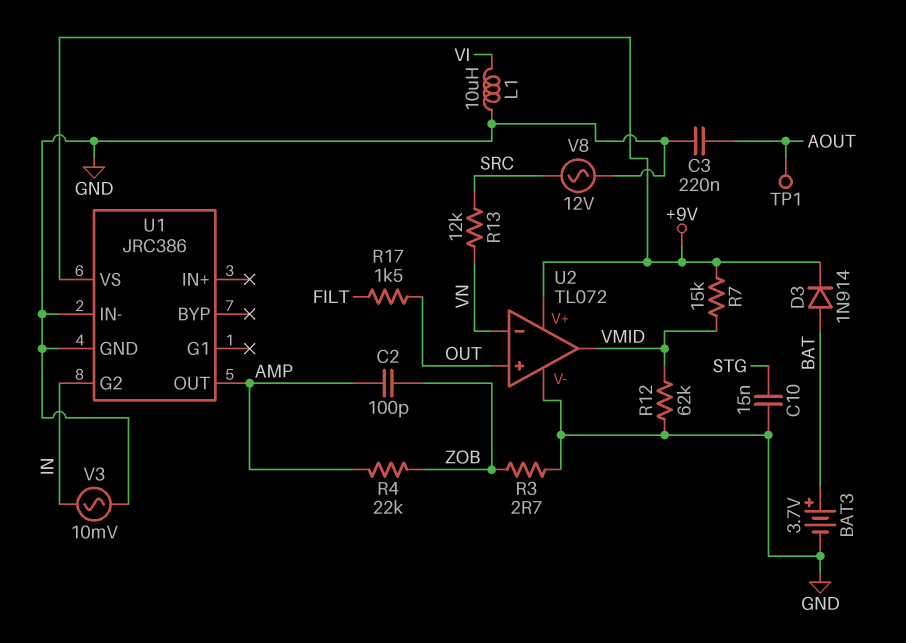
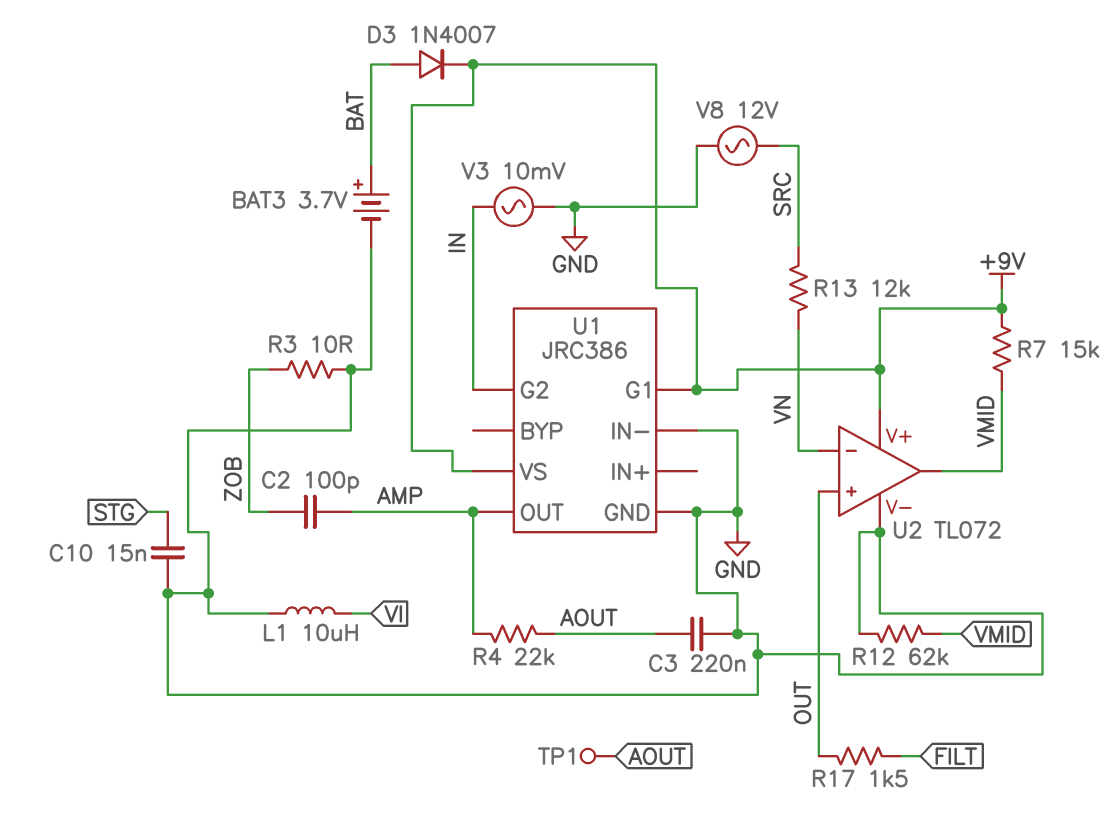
D3: diode 1N914 (A BAT, K +9V) -> diode 1N4007 (A BAT, K +9V)
R3: 2.7 (GND, ZOB) -> 10 (GND, ZOB)
R4: 22k (AMP, ZOB) -> 22k (AMP, AOUT)
U1 pin G1: none -> +9V

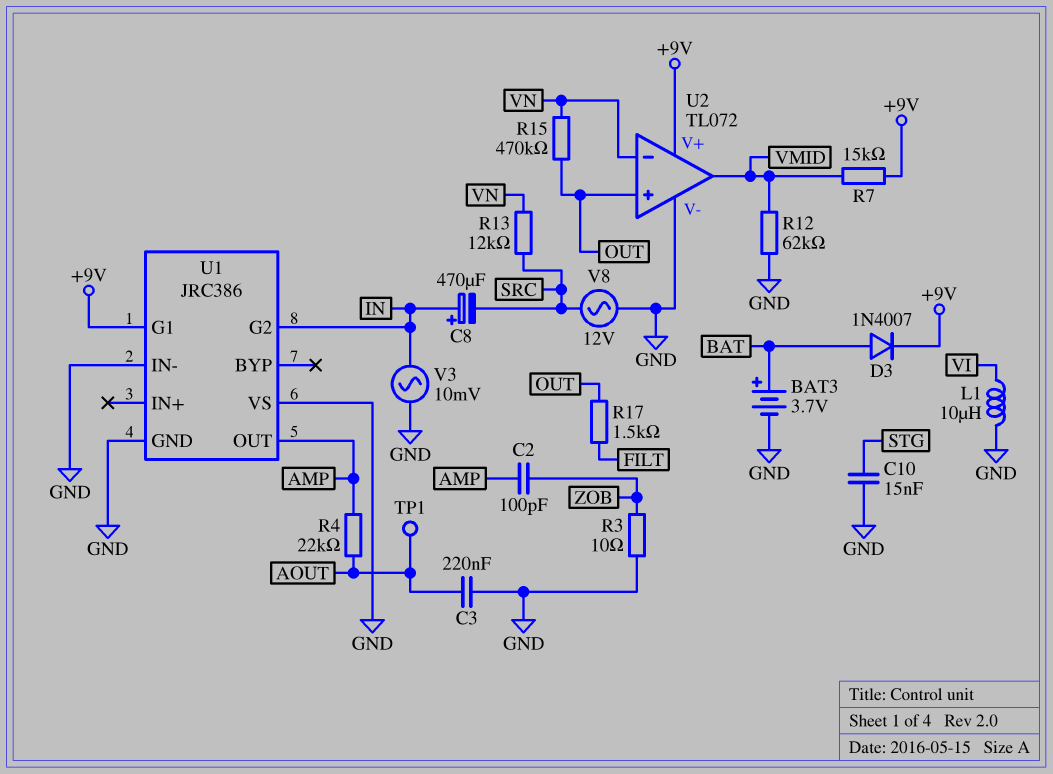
C8: none -> 470uF (plus IN, minus SRC)
R15: none -> 470k (OUT, VN)
U1 pin VS: +9V -> GND

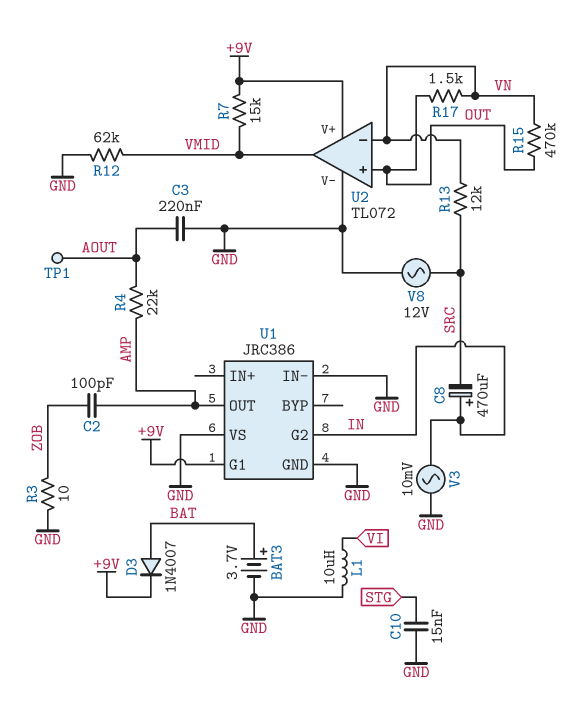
R17: 1.5k (FILT, OUT) -> 1.5k (OUT, VN)

